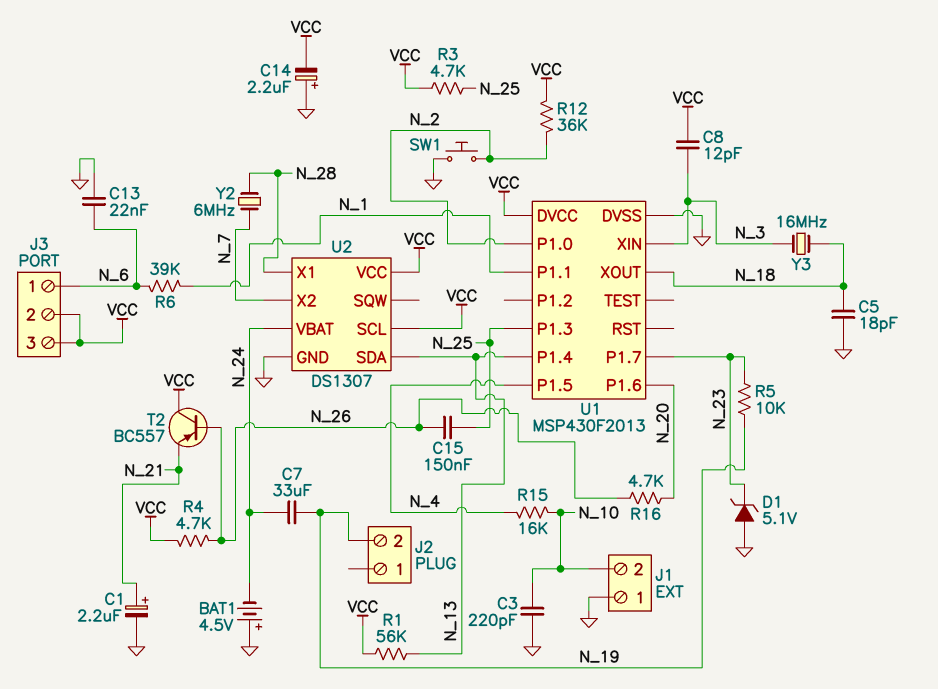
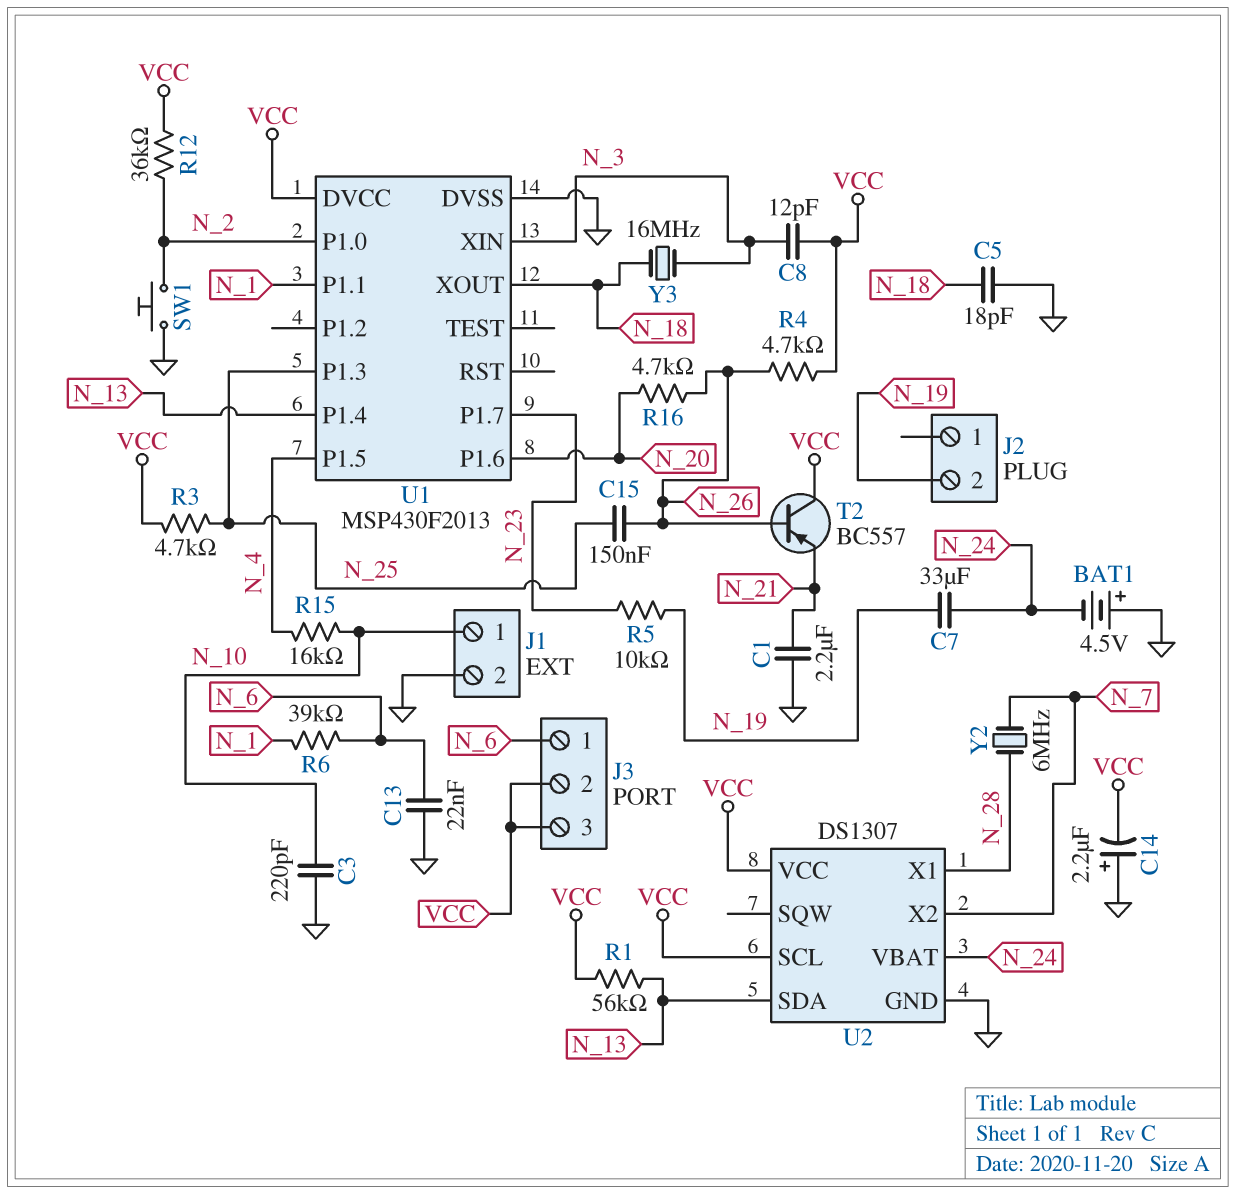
C1: 2.2uF (plus N_21, minus GND) -> 2.2uF (GND, N_21)
D1: zener 5.1V (A GND, K N_23) -> none
J1 pin 1: GND -> N_10
J1 pin 2: N_10 -> GND

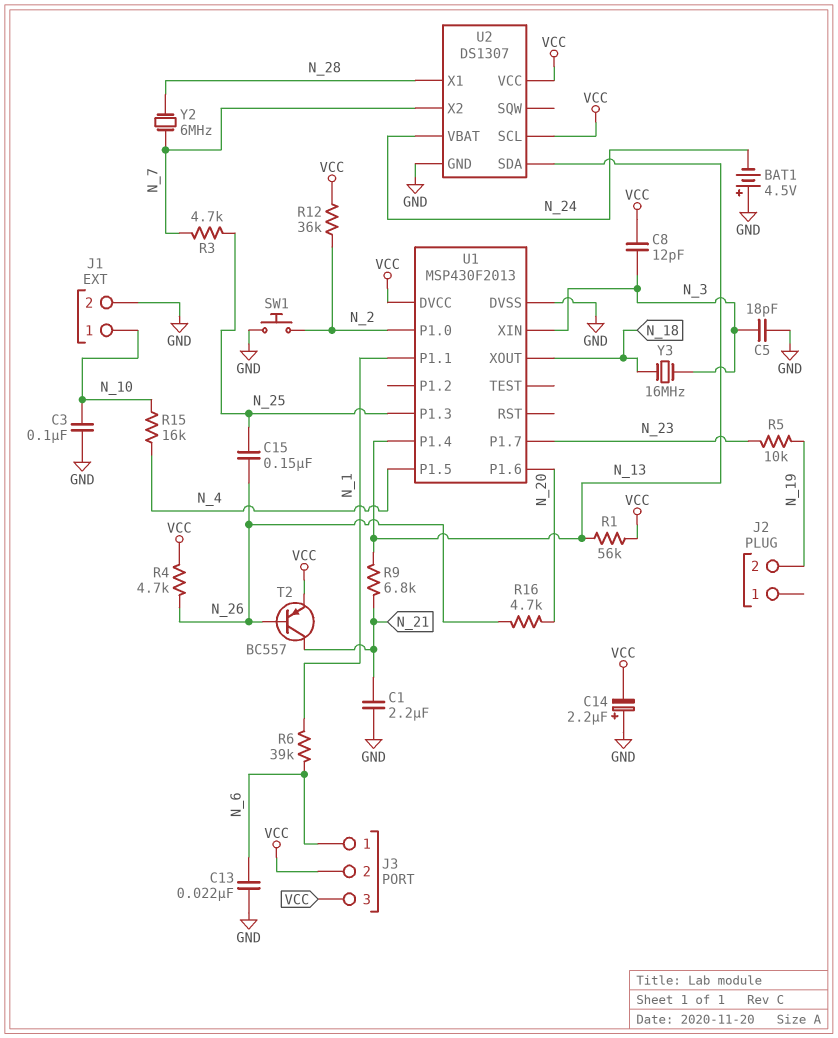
C3: 220pF (GND, N_10) -> 100nF (GND, N_10)
C5: 18pF (GND, N_18) -> 18pF (GND, N_3)
C7: 33uF (N_19, N_24) -> none
R3: 4.7k (N_25, VCC) -> 4.7k (N_7, N_25)
R9: none -> 6.8k (N_13, N_21)
T2: PNP BC557 (B N_26, C VCC, E N_21) -> PNP BC557 (B N_26, C N_21, E VCC)

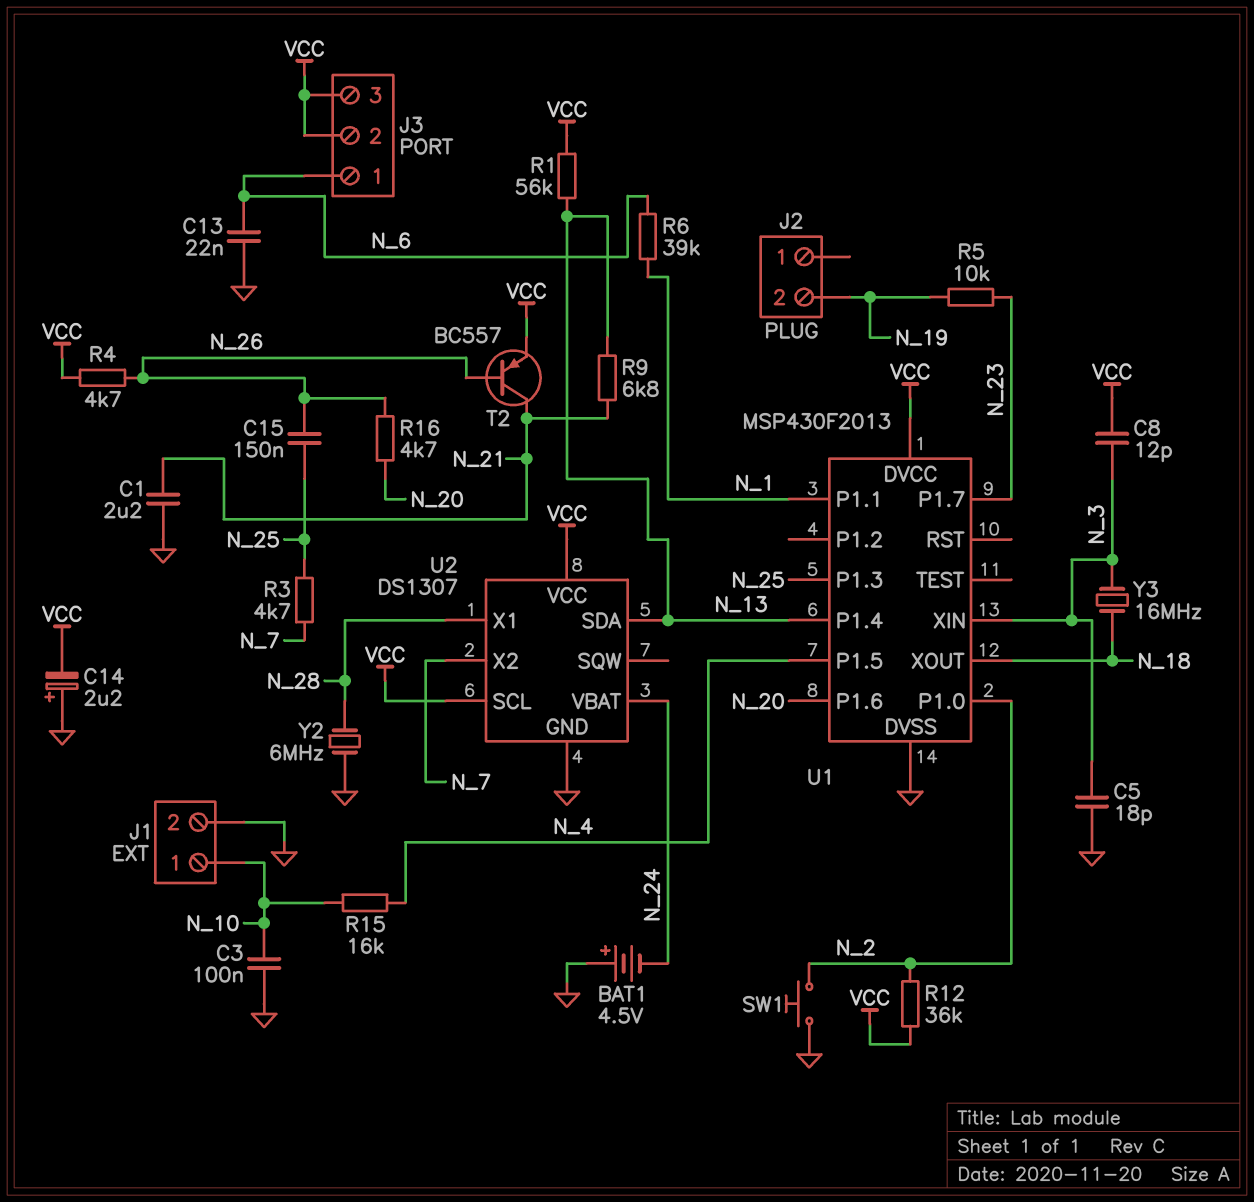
Y2: 6MHz (N_7, N_28) -> 6MHz (GND, N_28)

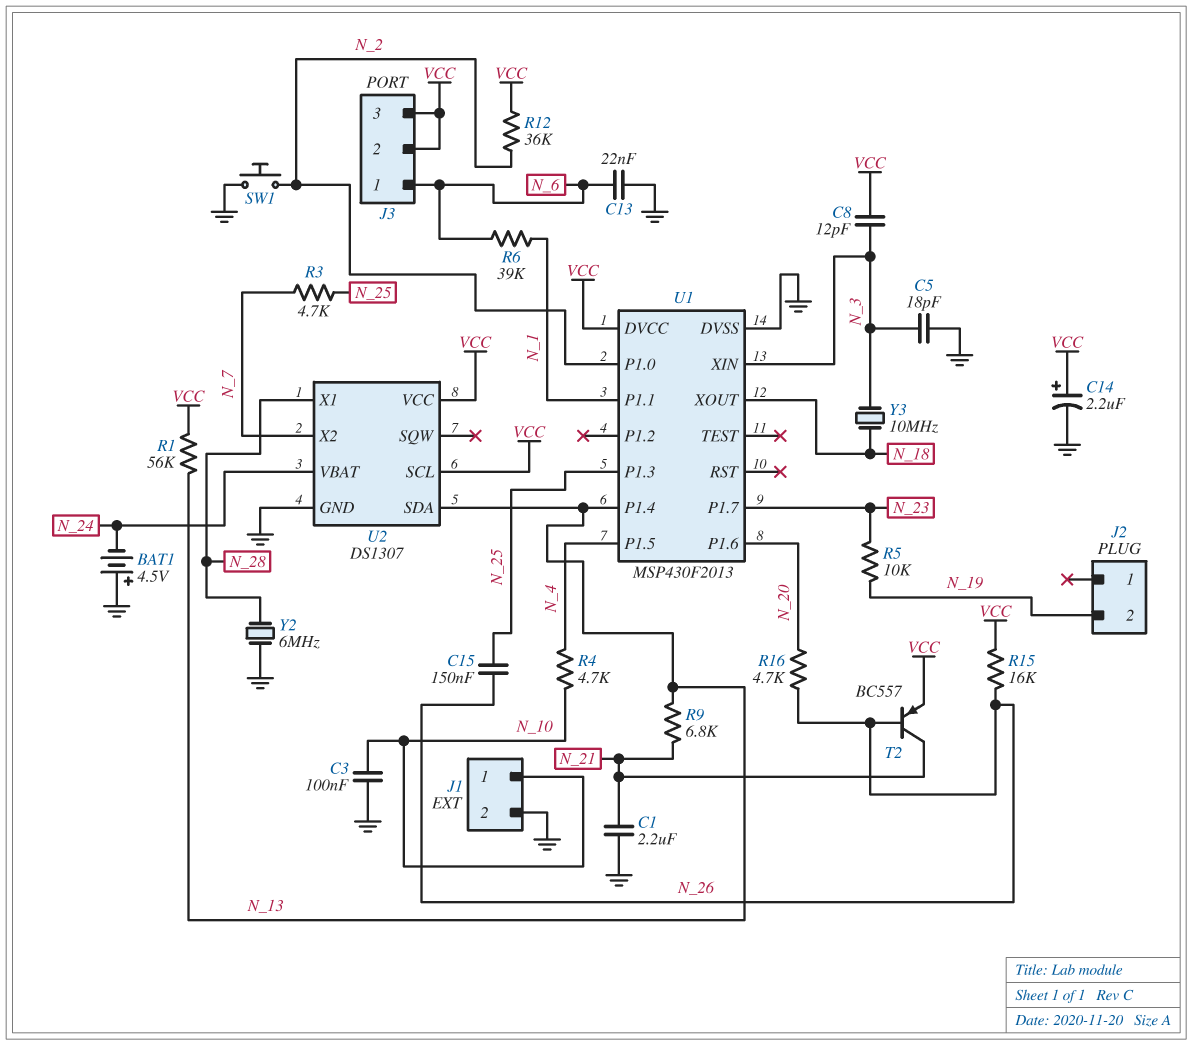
C14: 2.2uF (plus GND, minus VCC) -> 2.2uF (plus VCC, minus GND)
R4: 4.7k (N_26, VCC) -> 4.7k (N_4, N_10)
R15: 16k (N_4, N_10) -> 16k (N_26, VCC)
Y3: 16MHz (N_3, N_18) -> 10MHz (N_3, N_18)

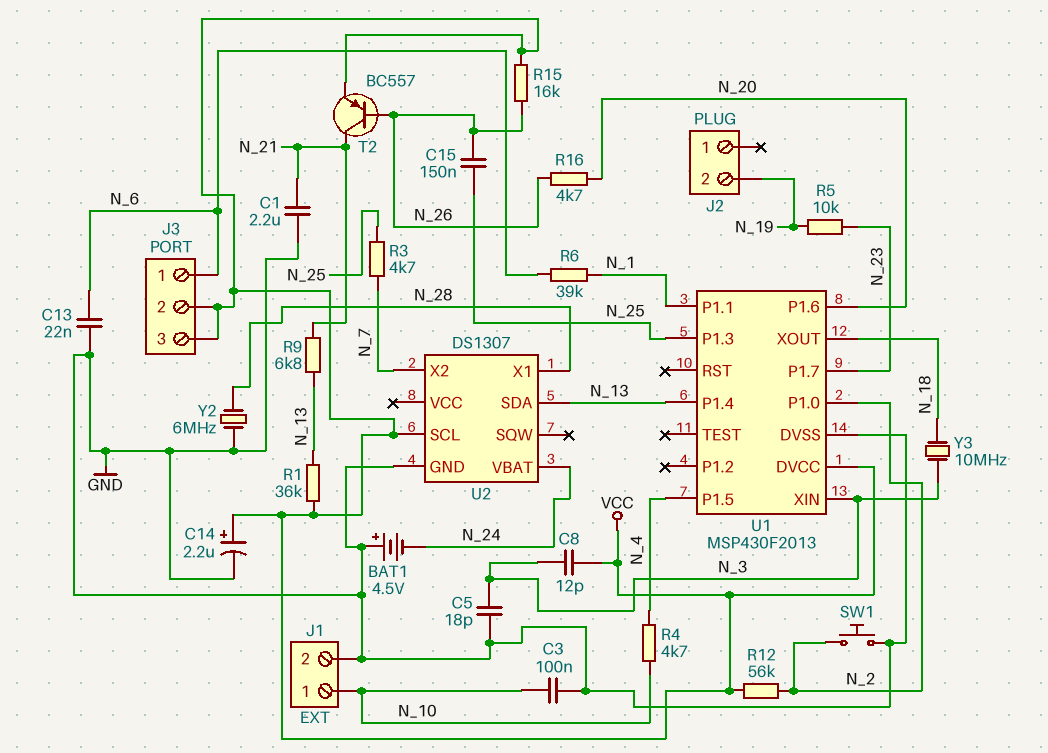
R1: 56k (N_13, VCC) -> 36k (N_13, VCC)
R12: 36k (N_2, VCC) -> 56k (N_2, VCC)
U2 pin VCC: VCC -> none

